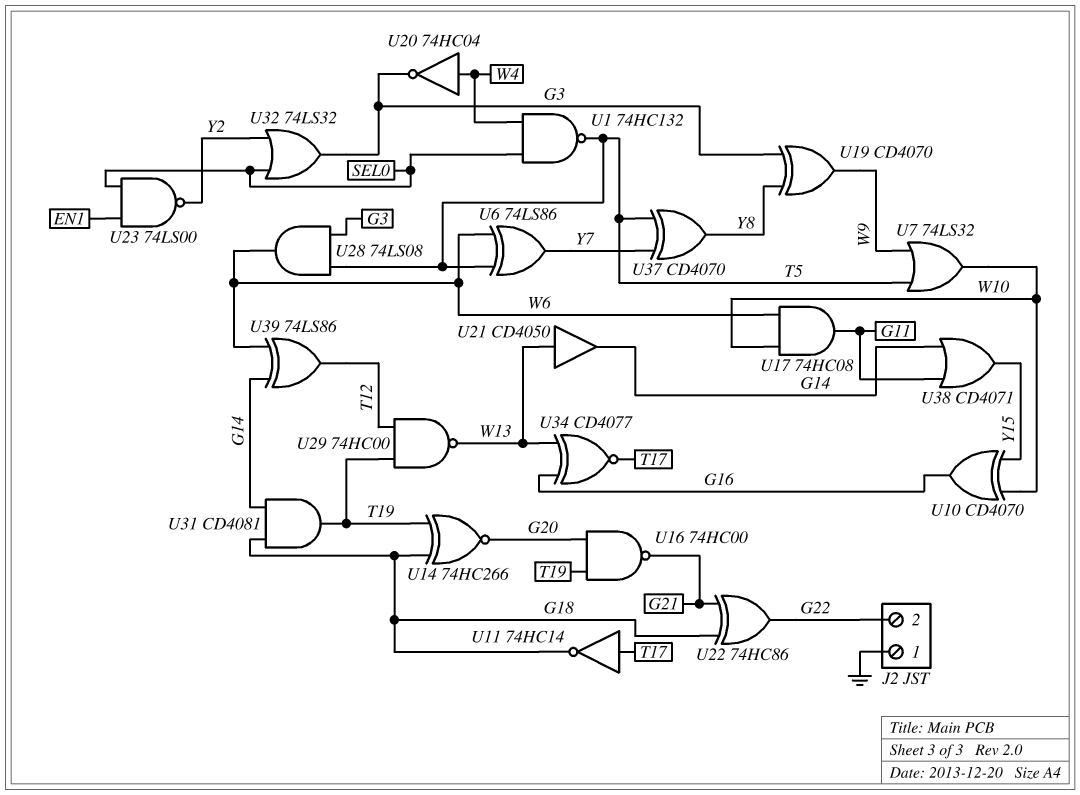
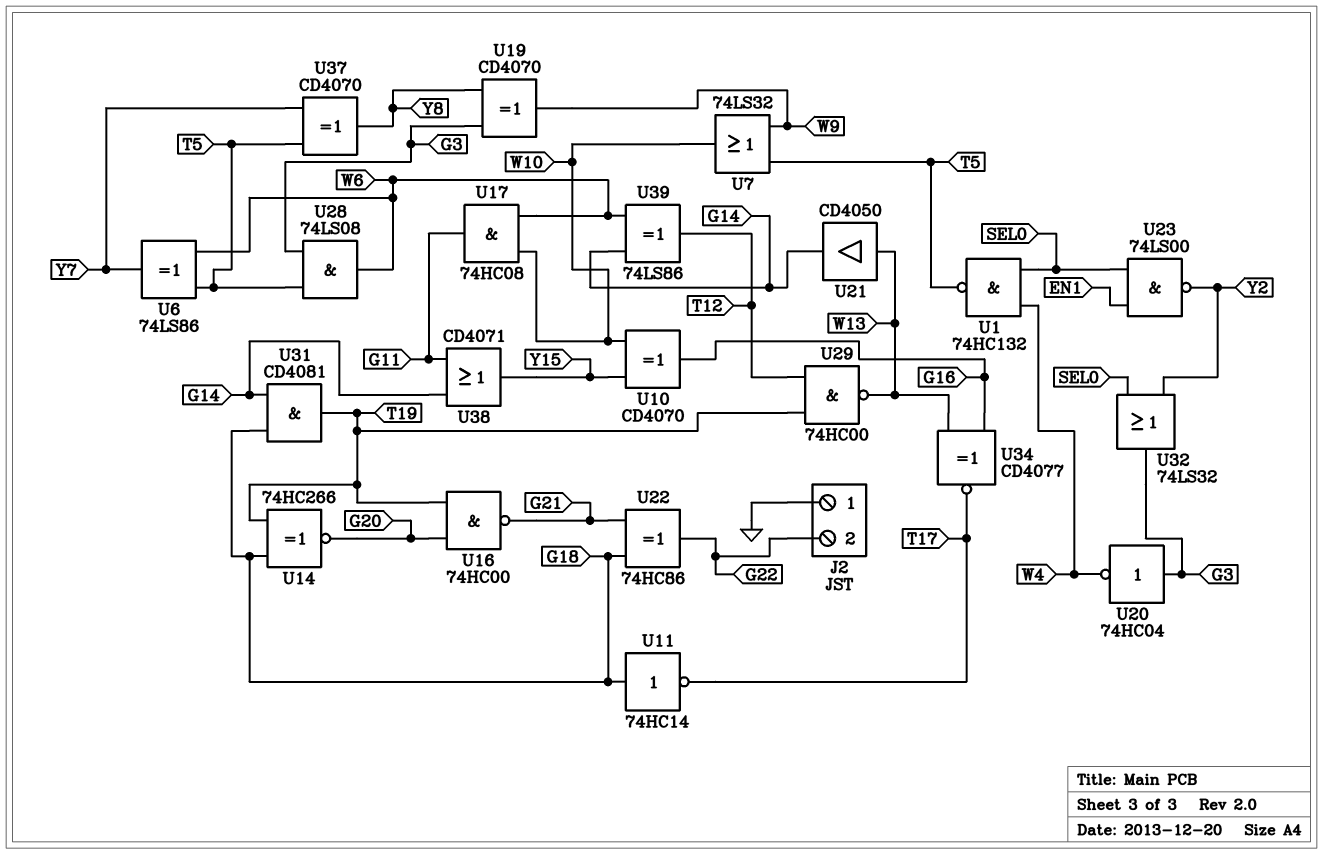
U11: NOT 74HC14 (in T17, out G18) -> NOT 74HC14 (in G18, out T17)
U20: NOT 74HC04 (in W4, out G3) -> NOT 74HC04 (in G3, out W4)

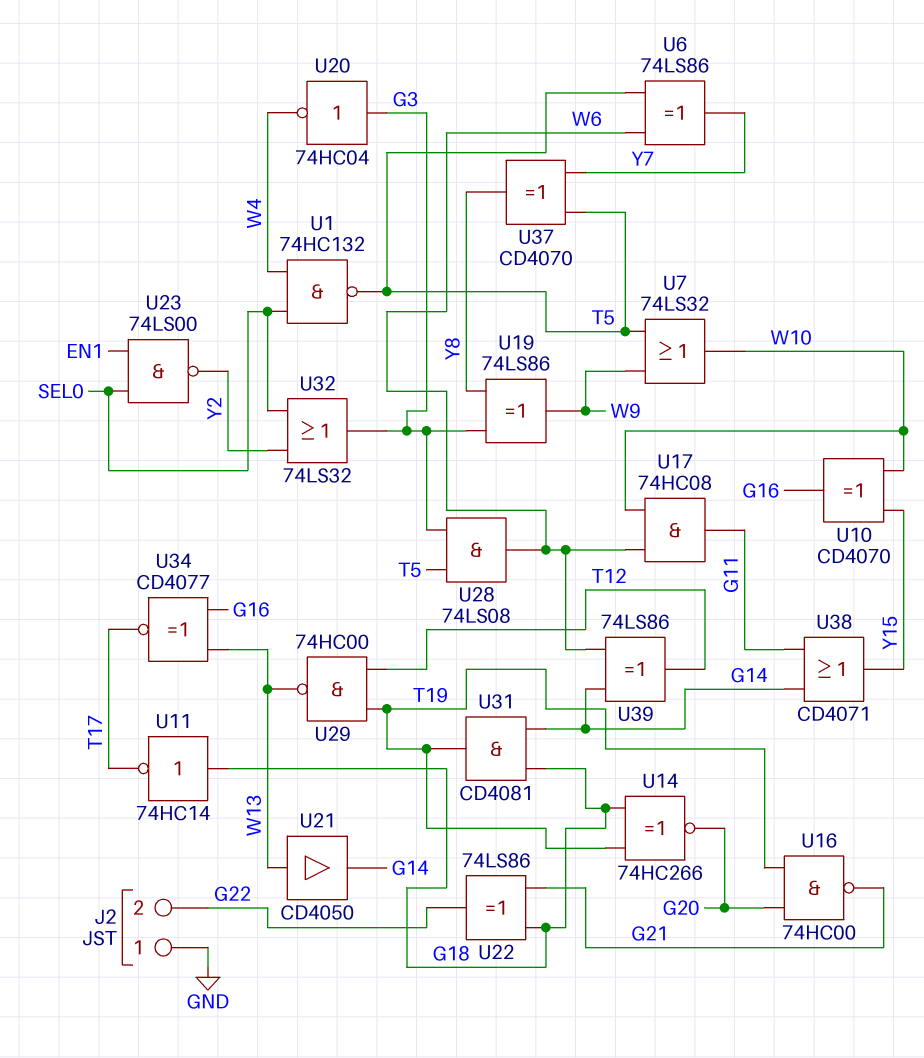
U19: XOR CD4070 (in G3, in Y8, out W9) -> XOR 74LS86 (in G3, in Y8, out W9)
U22: XOR 74HC86 (in G18, in G21, out G22) -> XOR 74LS86 (in G18, in G21, out G22)

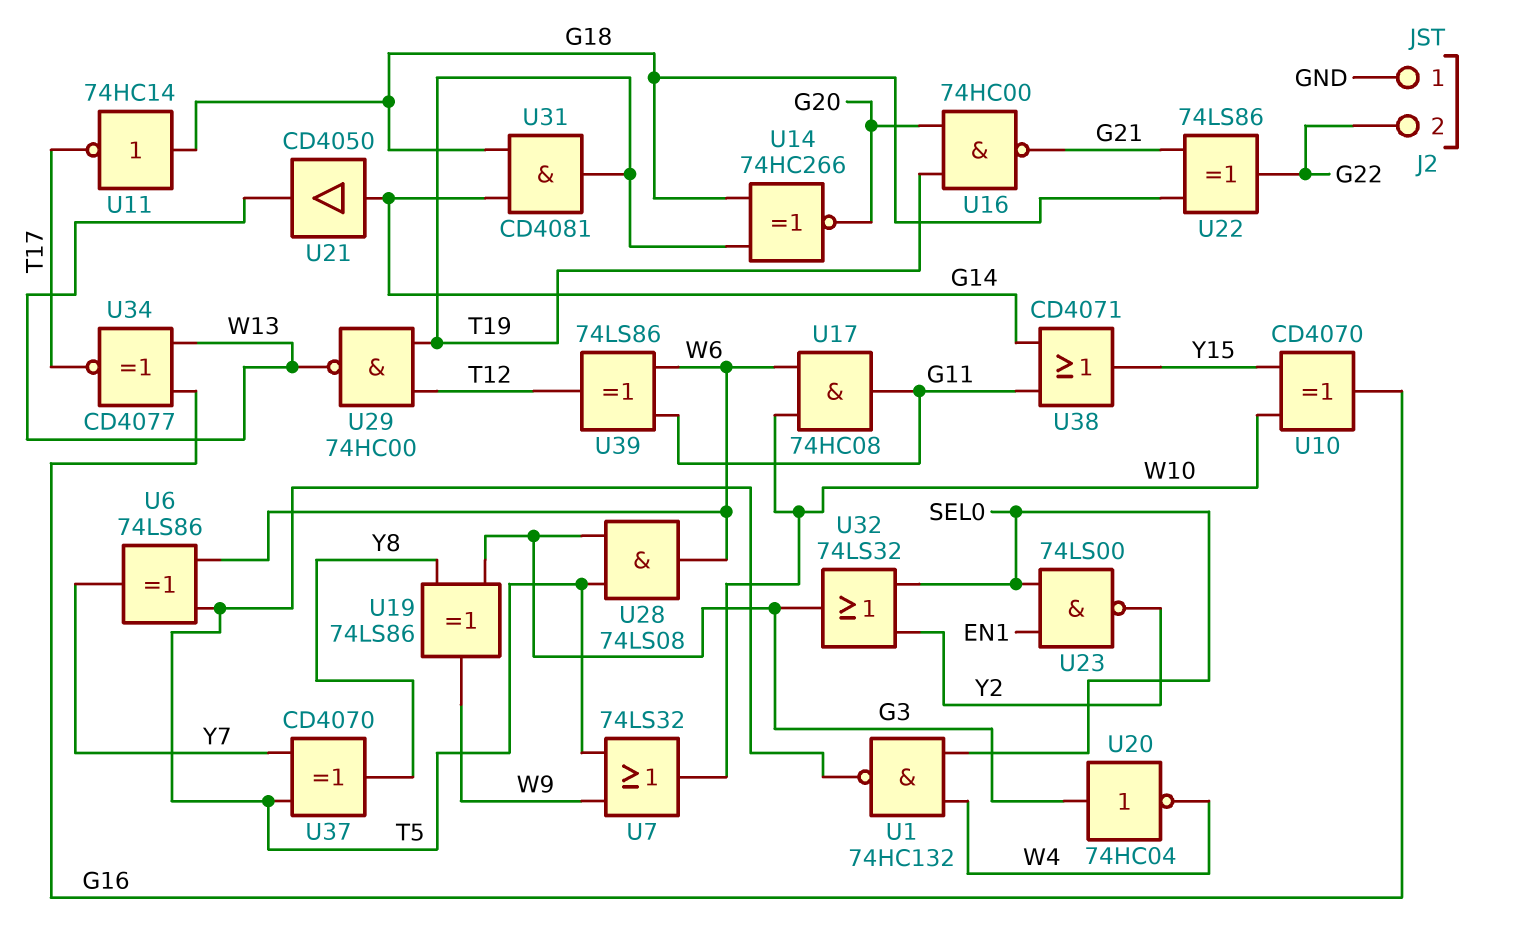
U21: buffer CD4050 (in W13, out G14) -> buffer CD4050 (in G14, out W13)
U39: XOR 74LS86 (in G14, in W6, out T12) -> XOR 74LS86 (in G11, in W6, out T12)

